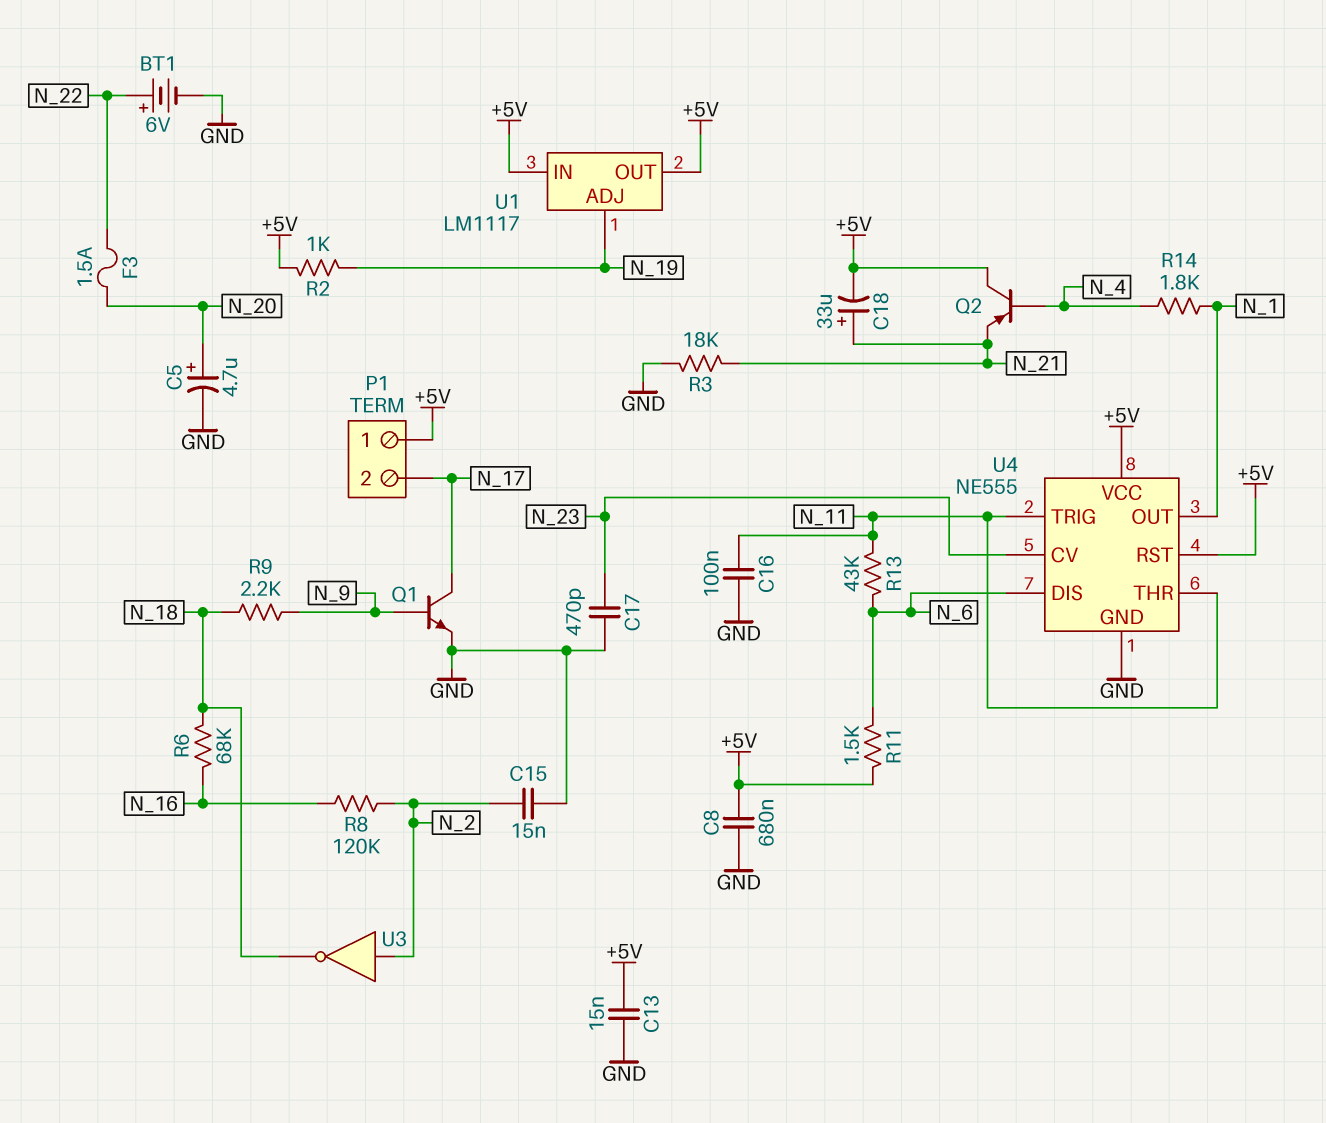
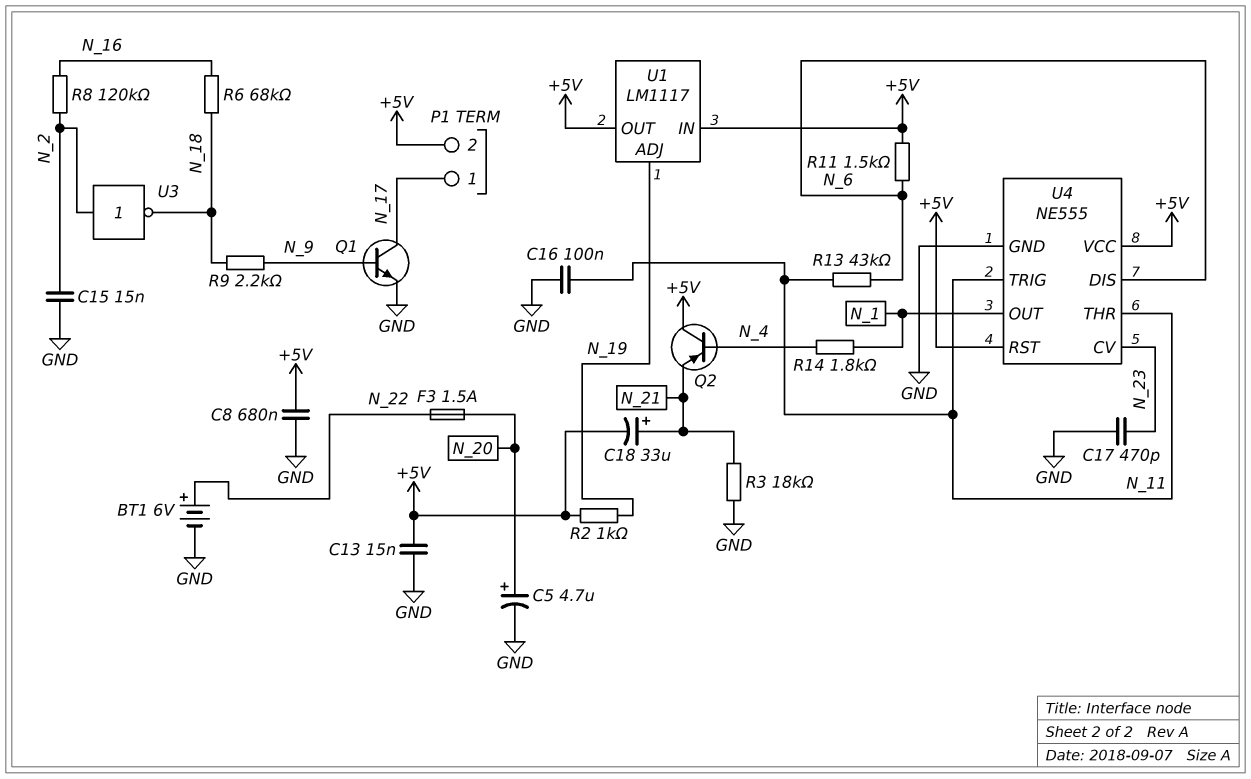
P1 pin 1: +5V -> N_17
P1 pin 2: N_17 -> +5V

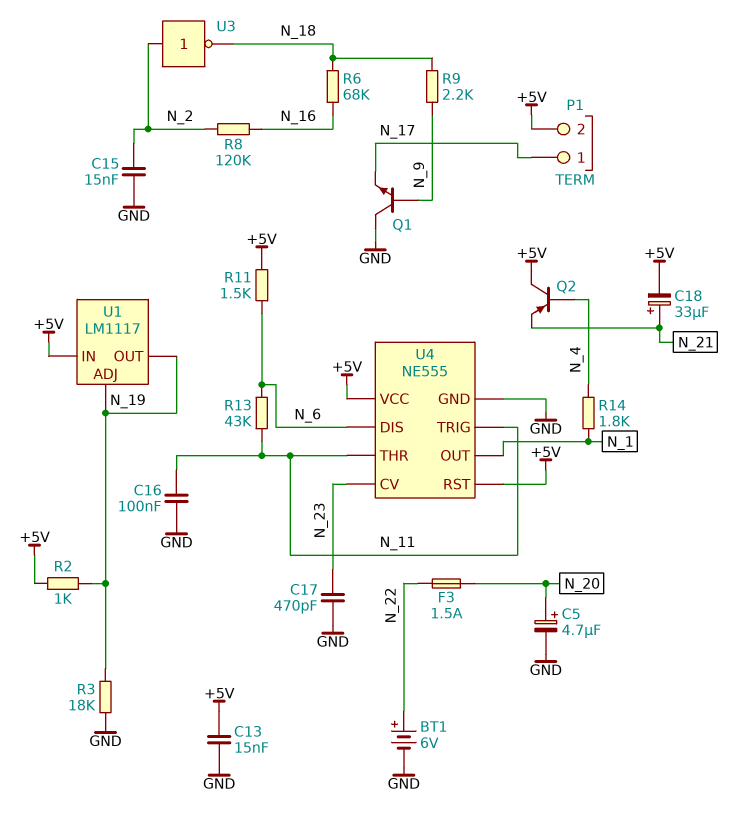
C8: 680nF (+5V, GND) -> none
Q1: NPN (B N_9, C N_17, E GND) -> NPN (B N_9, C GND, E N_17)
R3: 18k (GND, N_21) -> 18k (GND, N_19)
U1 pin OUT: +5V -> N_19

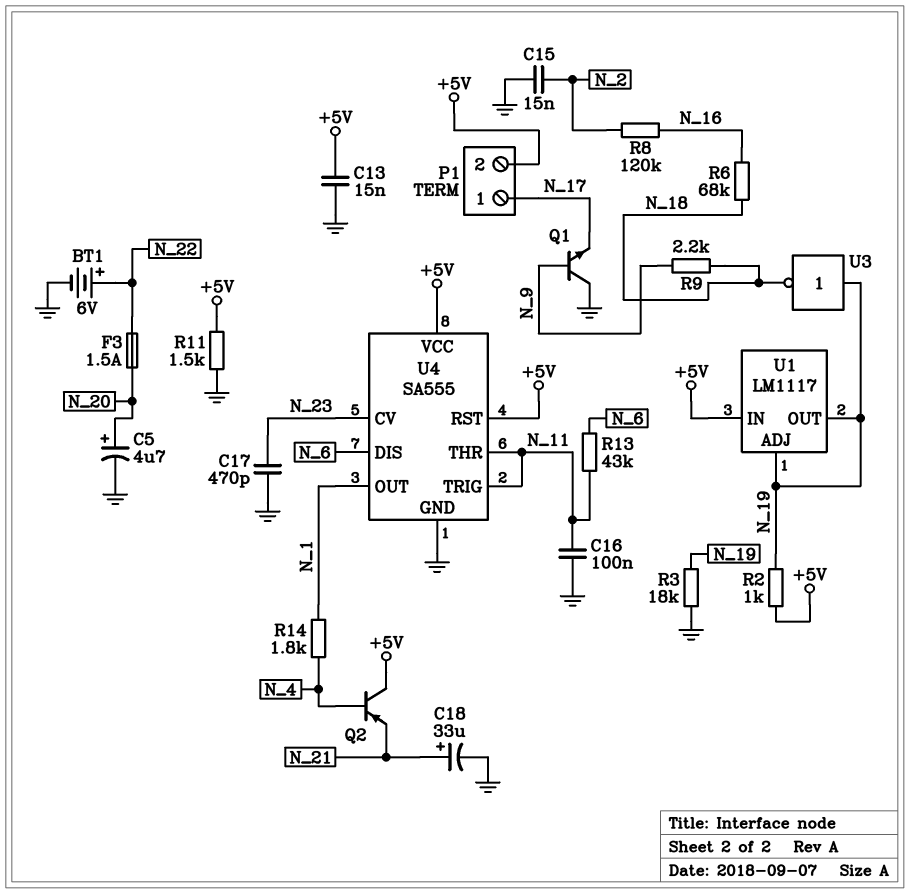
C18: 33uF (plus N_21, minus +5V) -> 33uF (plus N_21, minus GND)
R11: 1.5k (+5V, N_6) -> 1.5k (+5V, GND)
U3: NOT (in N_2, out N_18) -> NOT (in N_19, out N_18)
U4: NE555 -> SA555

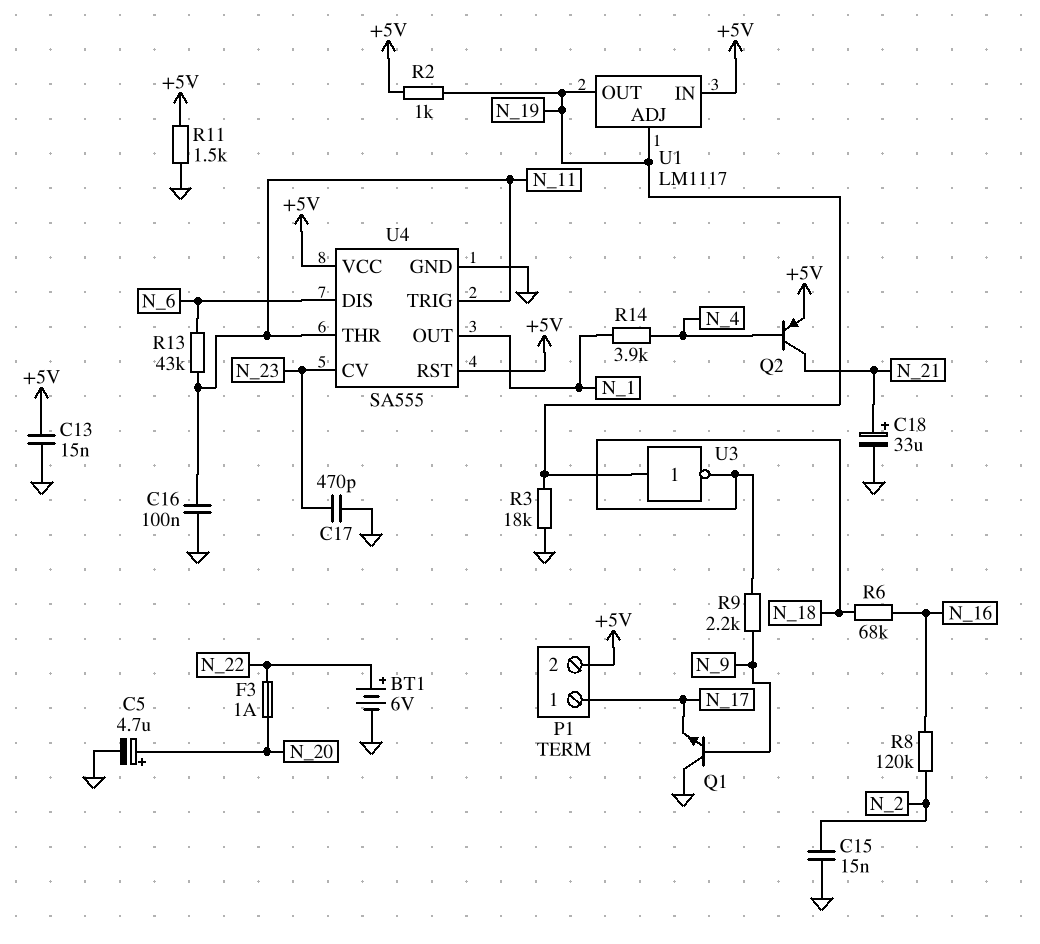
F3: 1.5A (N_20, N_22) -> 1A (N_20, N_22)
Q2: PNP (B N_4, C +5V, E N_21) -> PNP (B N_4, C N_21, E +5V)
R14: 1.8k (N_1, N_4) -> 3.9k (N_1, N_4)

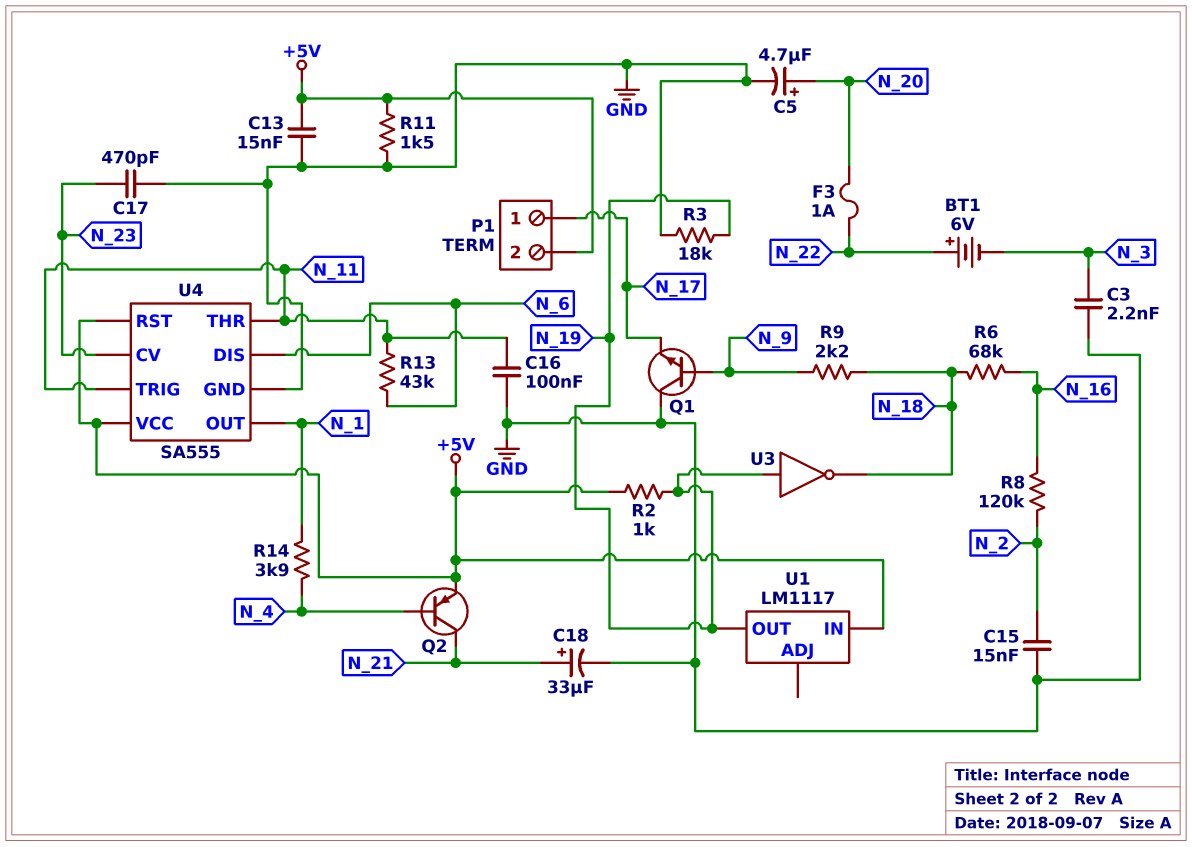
BT1: 6V (plus N_22, minus GND) -> 6V (plus N_22, minus N_3)
C3: none -> 2.2nF (GND, N_3)
U1 pin ADJ: N_19 -> none

